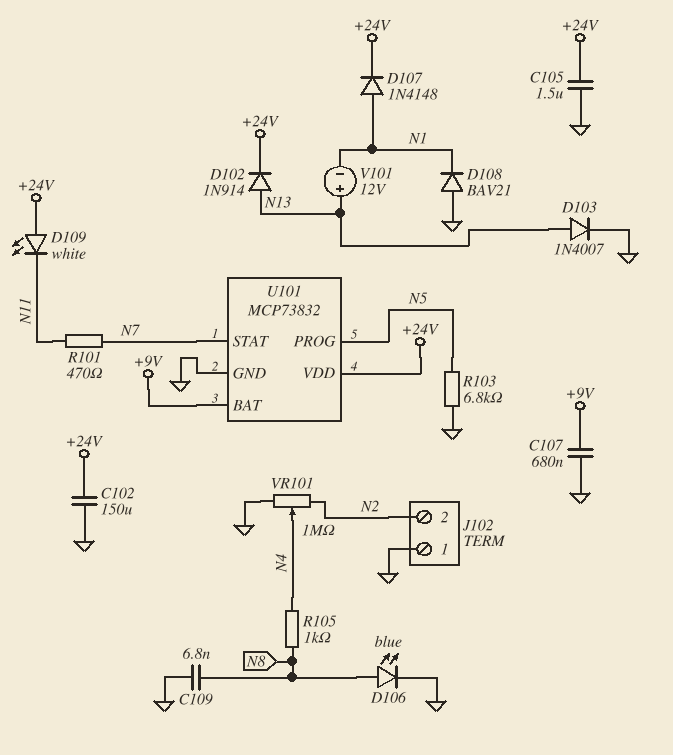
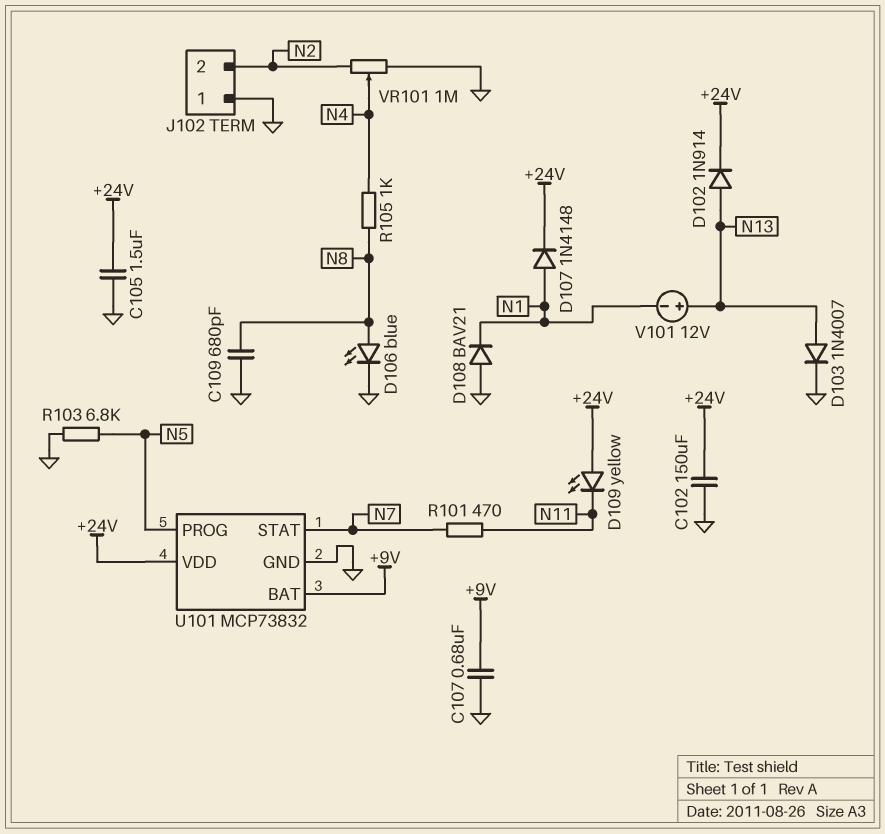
C109: 6.8nF (GND, N8) -> 680pF (GND, N8)
D109: LED white (A +24V, K N11) -> LED yellow (A +24V, K N11)

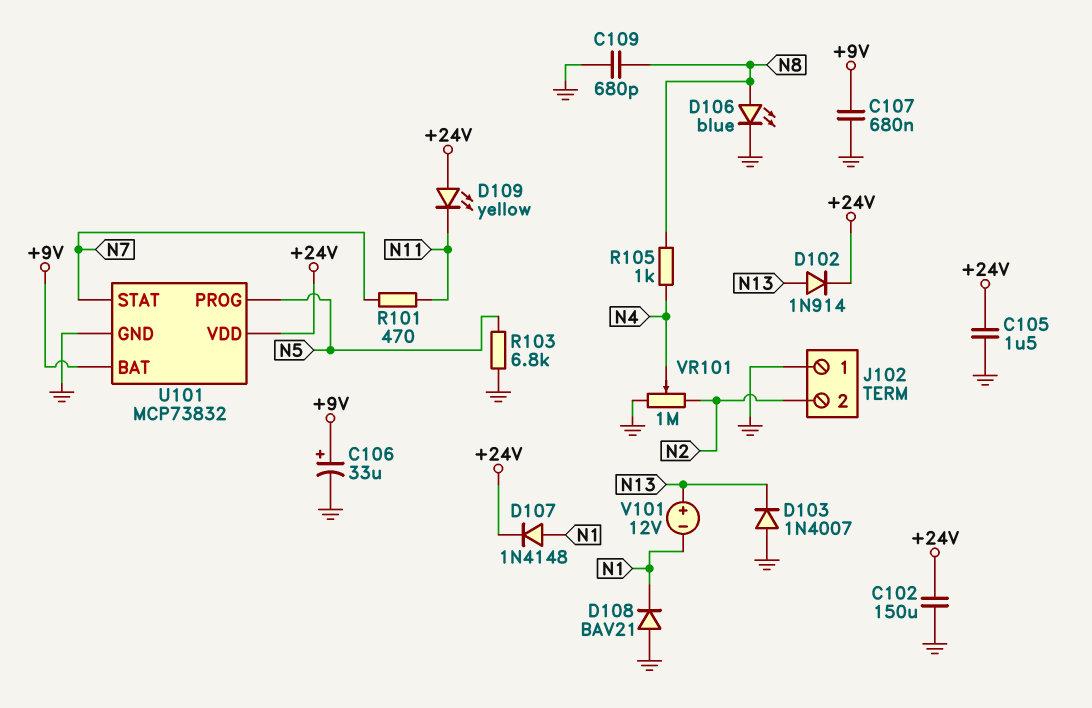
C106: none -> 33uF (plus +9V, minus GND)
D103: diode 1N4007 (A N13, K GND) -> diode 1N4007 (A GND, K N13)

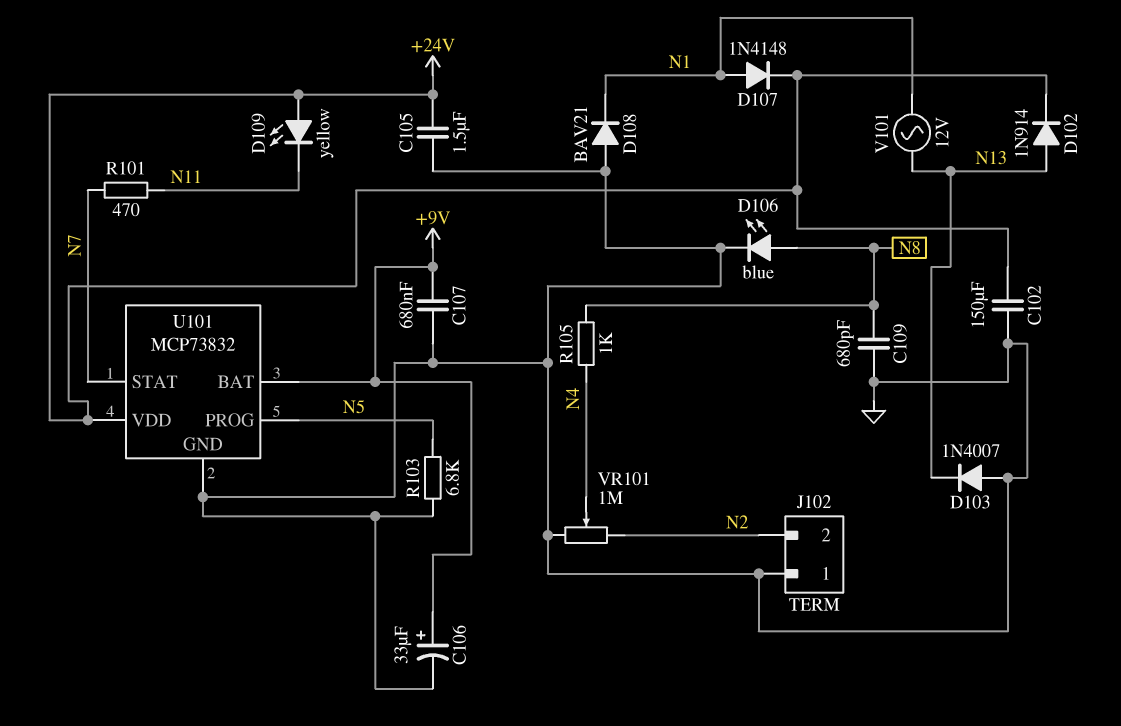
V101: 12V (plus N13, minus N1) -> AC 12V (N1, N13)

